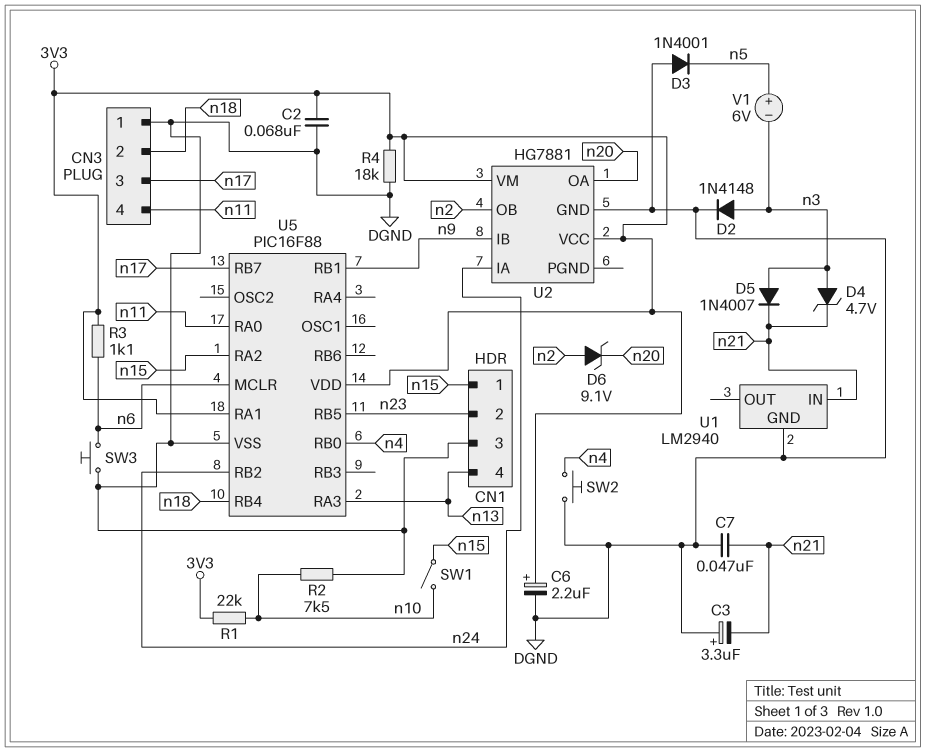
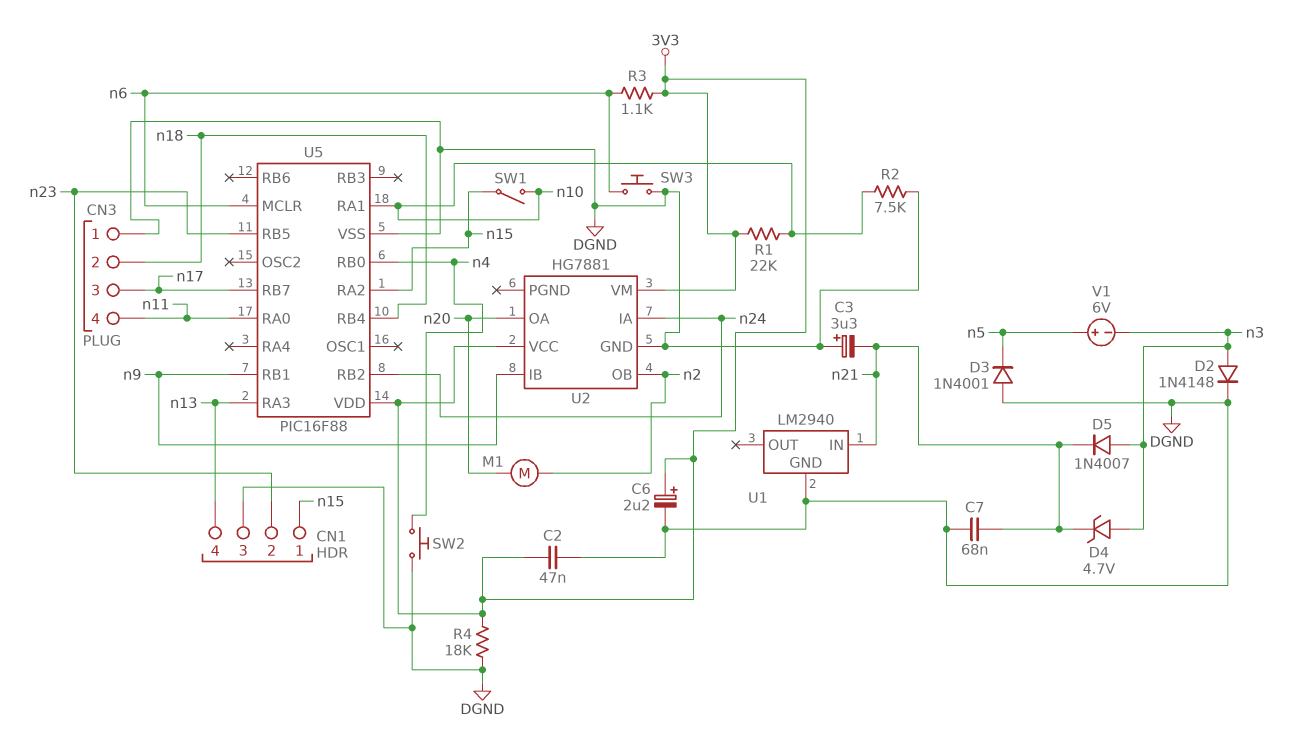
C2: 68nF (3V3, DGND) -> 47nF (3V3, DGND)
C7: 47nF (DGND, n21) -> 68nF (DGND, n21)
D6: zener 9.1V (A n2, K n20) -> none
M1: none -> motor (n2, n20)
U5 pin RA1: 3V3 -> n10

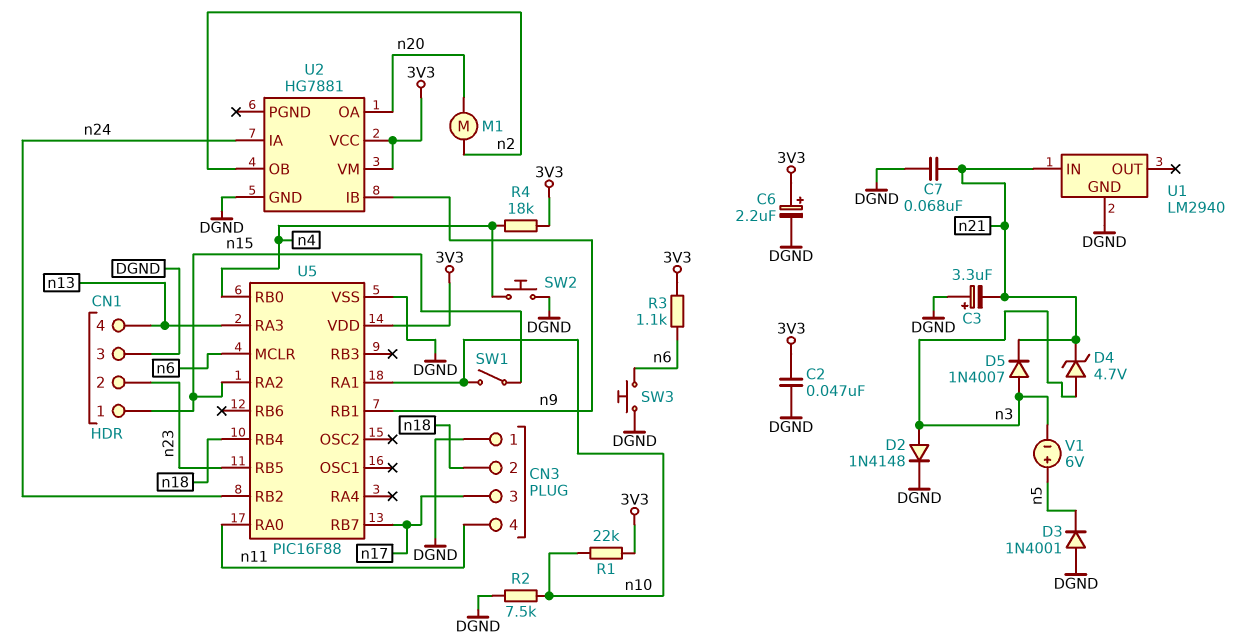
R4: 18k (3V3, DGND) -> 18k (3V3, n4)

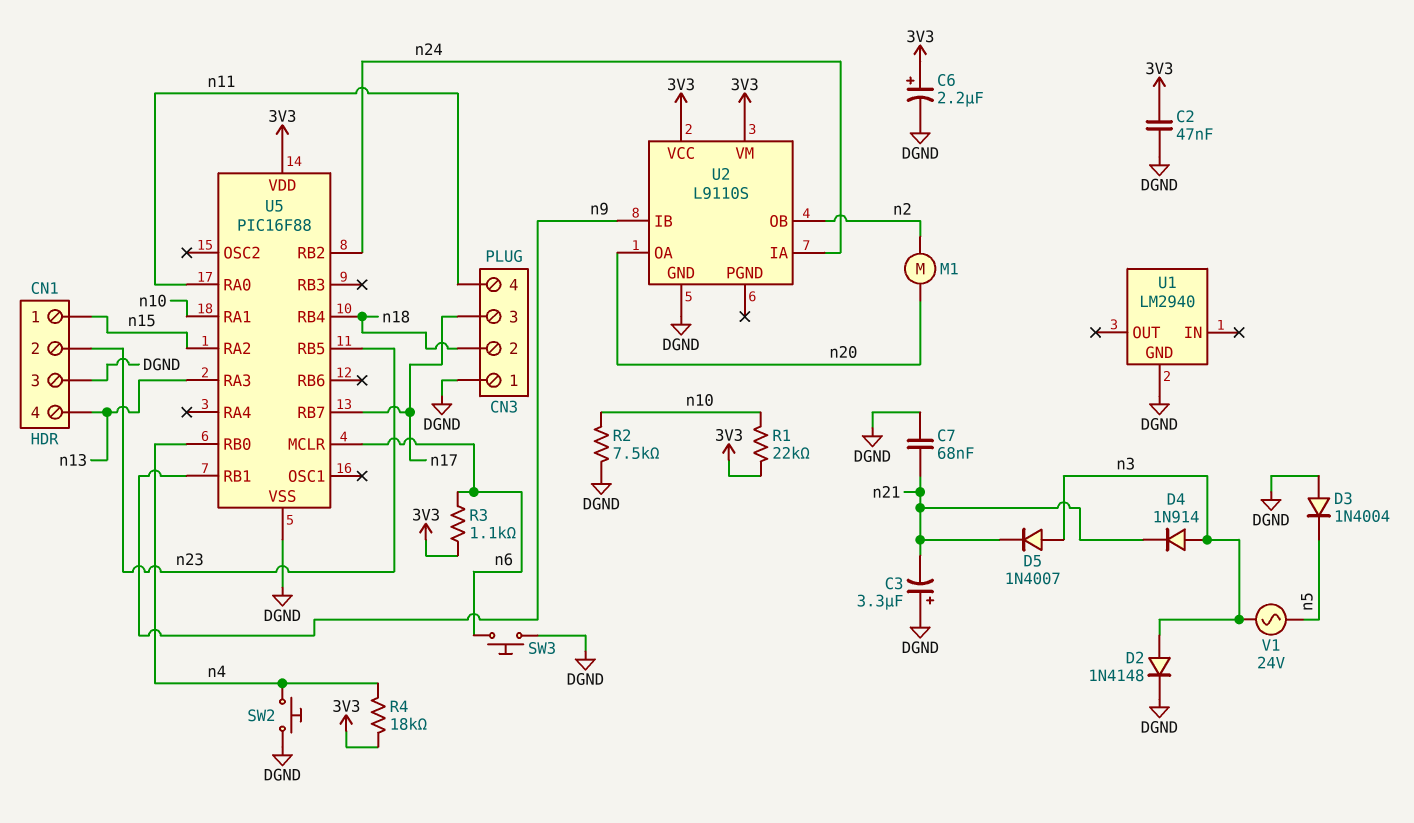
D3: diode 1N4001 (A DGND, K n5) -> diode 1N4004 (A DGND, K n5)
D4: zener 4.7V (A n3, K n21) -> diode 1N914 (A n3, K n21)
SW1: switch (n10, n15) -> none
U1 pin IN: n21 -> none
U2: HG7881 -> L9110S
V1: 6V (plus n5, minus n3) -> AC 24V (n3, n5)

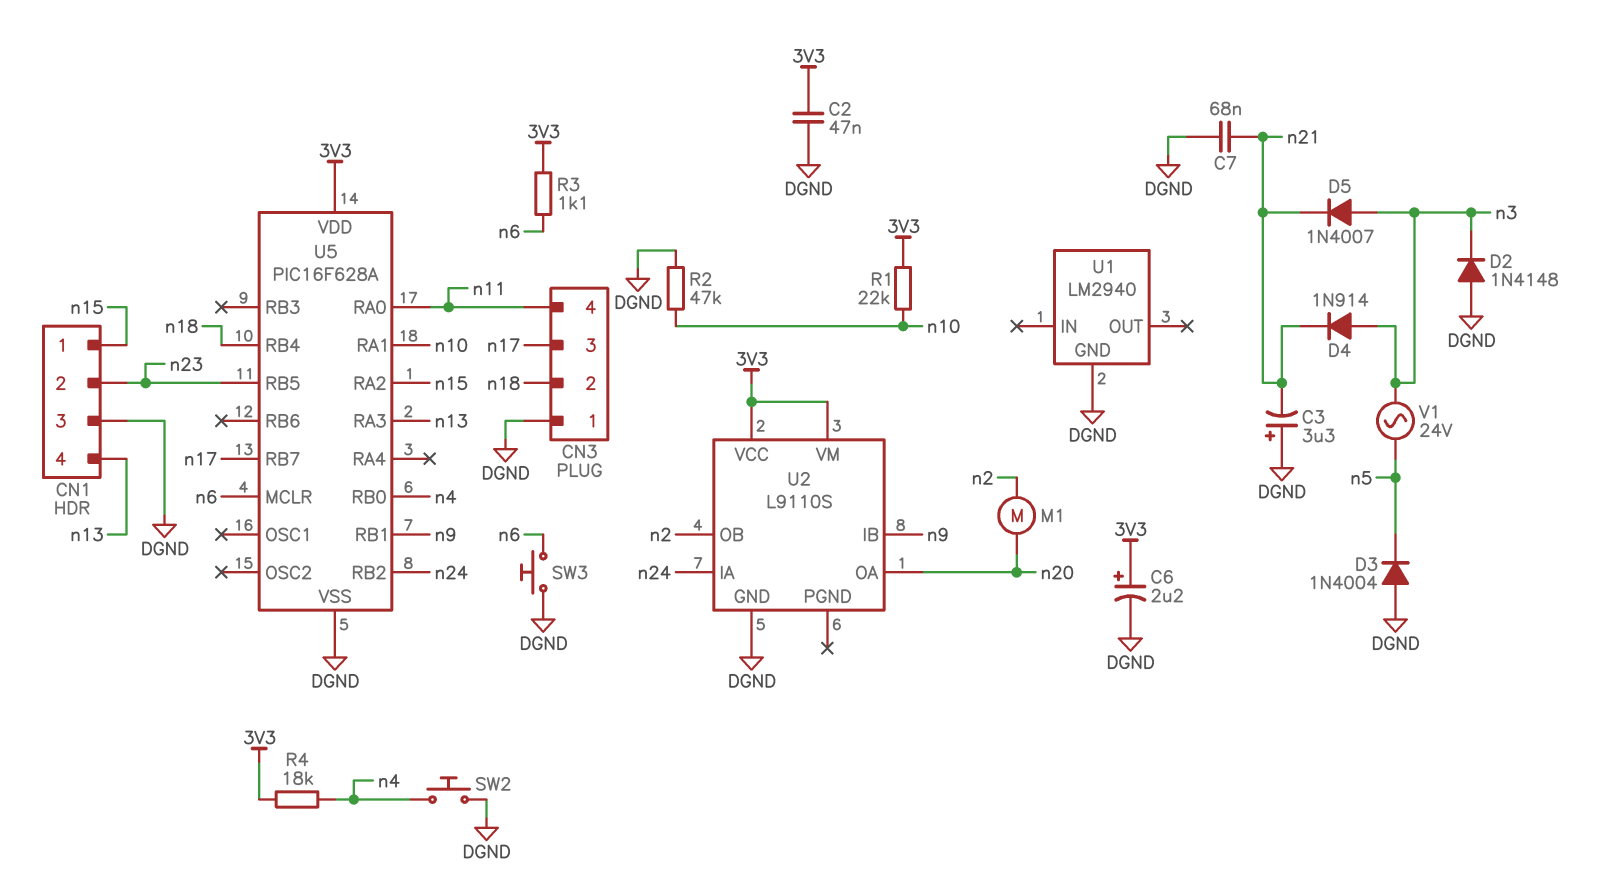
D2: diode 1N4148 (A n3, K DGND) -> diode 1N4148 (A DGND, K n3)
R2: 7.5k (DGND, n10) -> 47k (DGND, n10)
U5: PIC16F88 -> PIC16F628A

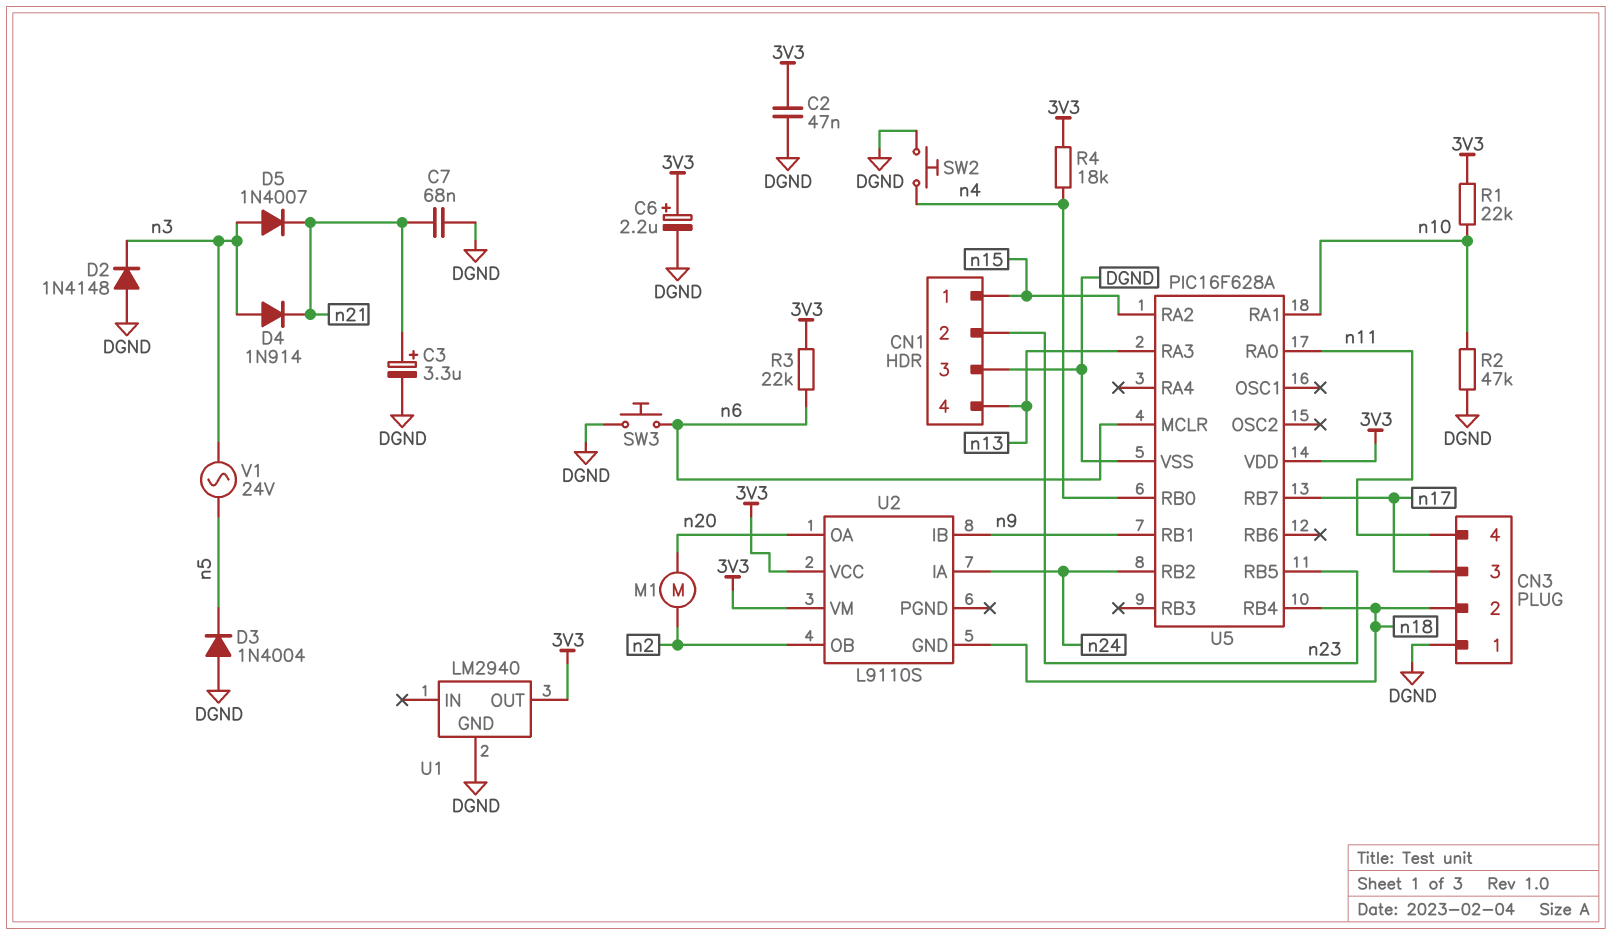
C3: 3.3uF (plus DGND, minus n21) -> 3.3uF (plus n21, minus DGND)
R3: 1.1k (3V3, n6) -> 22k (3V3, n6)
U1 pin OUT: none -> 3V3
U2 pin GND: DGND -> n18

